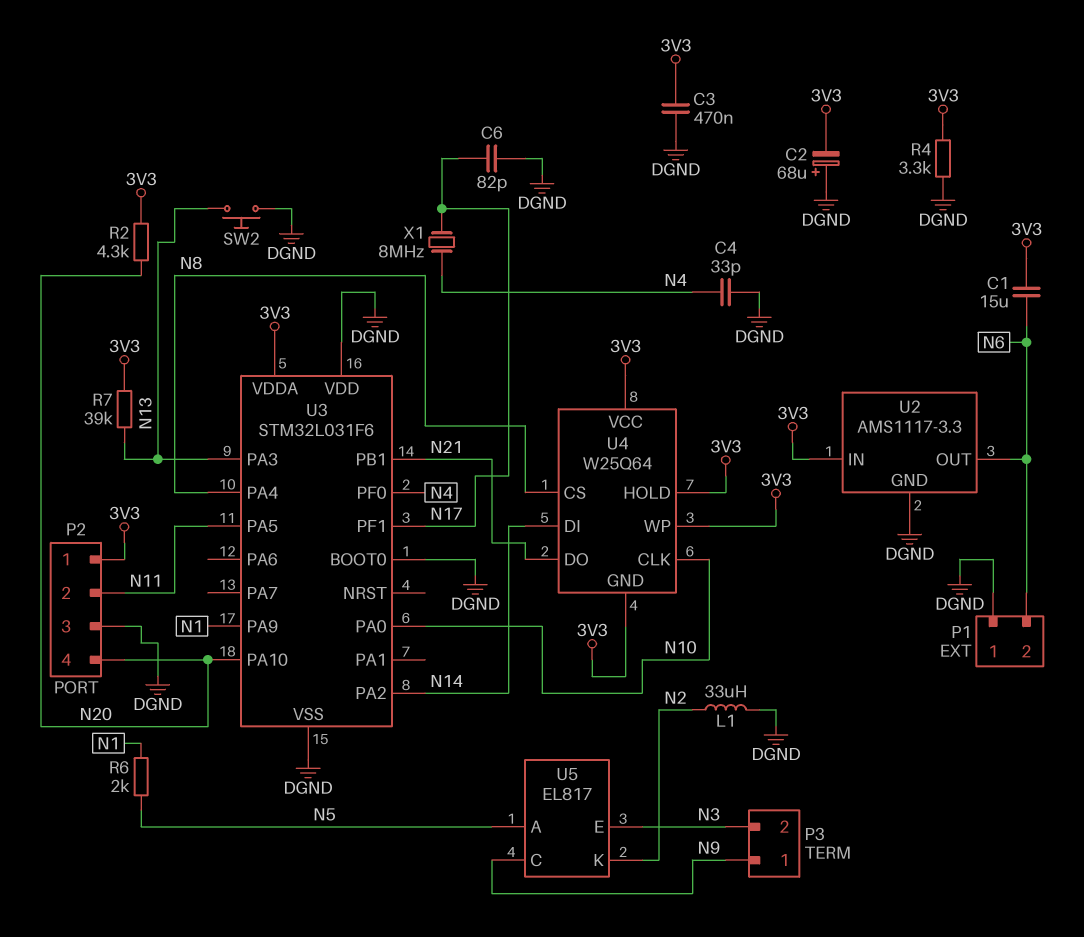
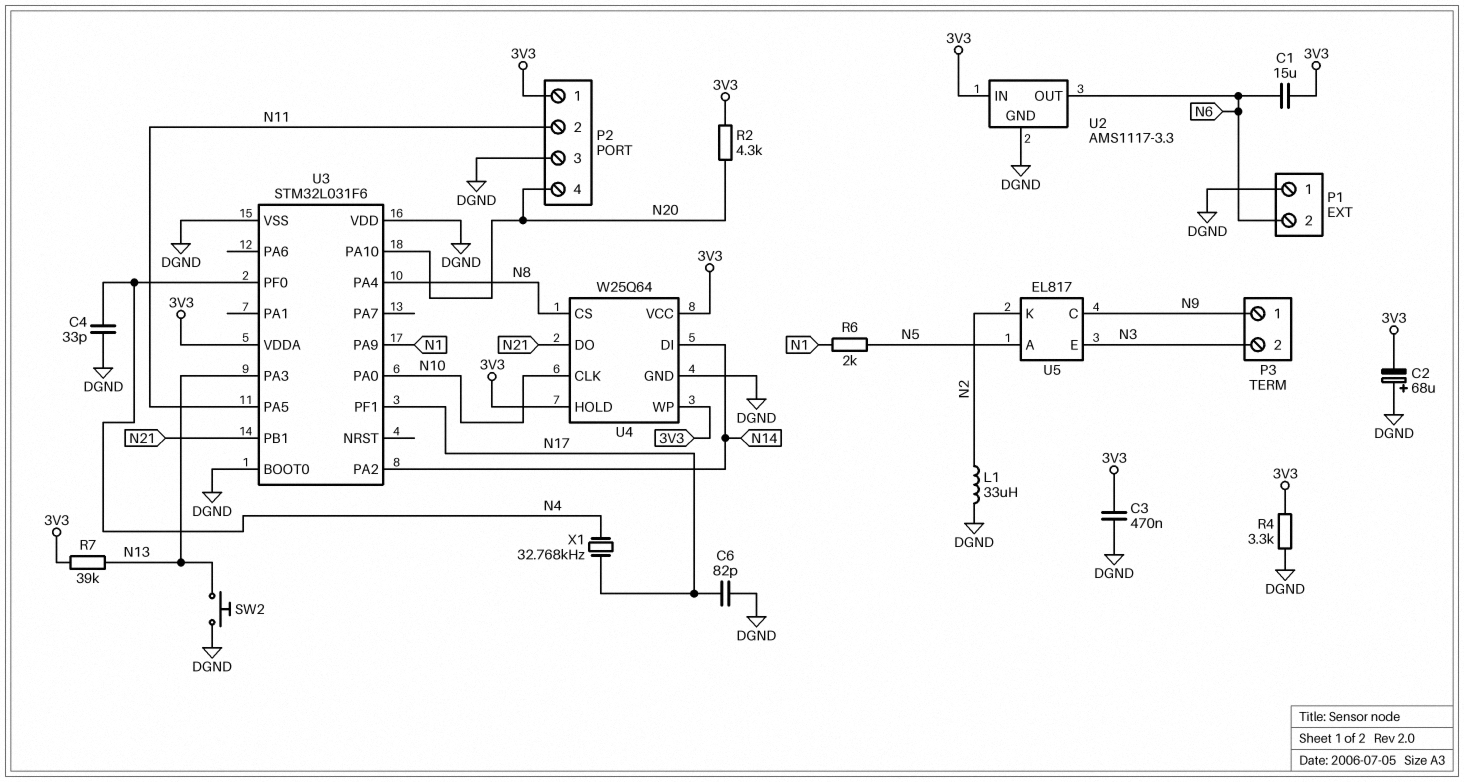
U4 pin GND: 3V3 -> DGND
X1: 8MHz (N4, N17) -> 32.768kHz (N4, N17)

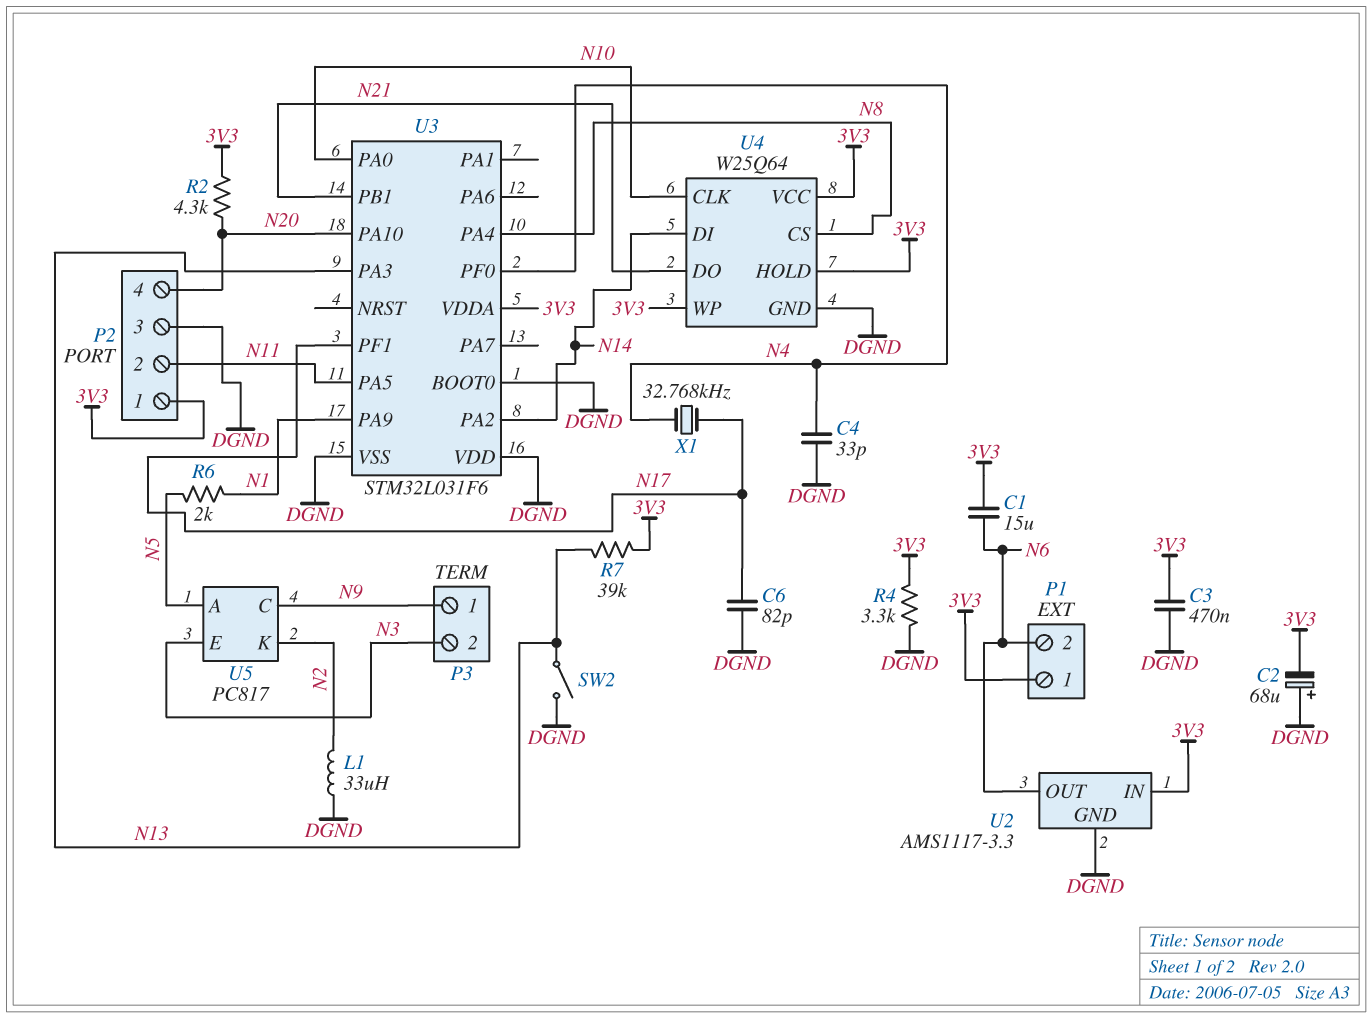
P1 pin 1: DGND -> 3V3
SW2: button (DGND, N13) -> switch (DGND, N13)
U5: EL817 -> PC817

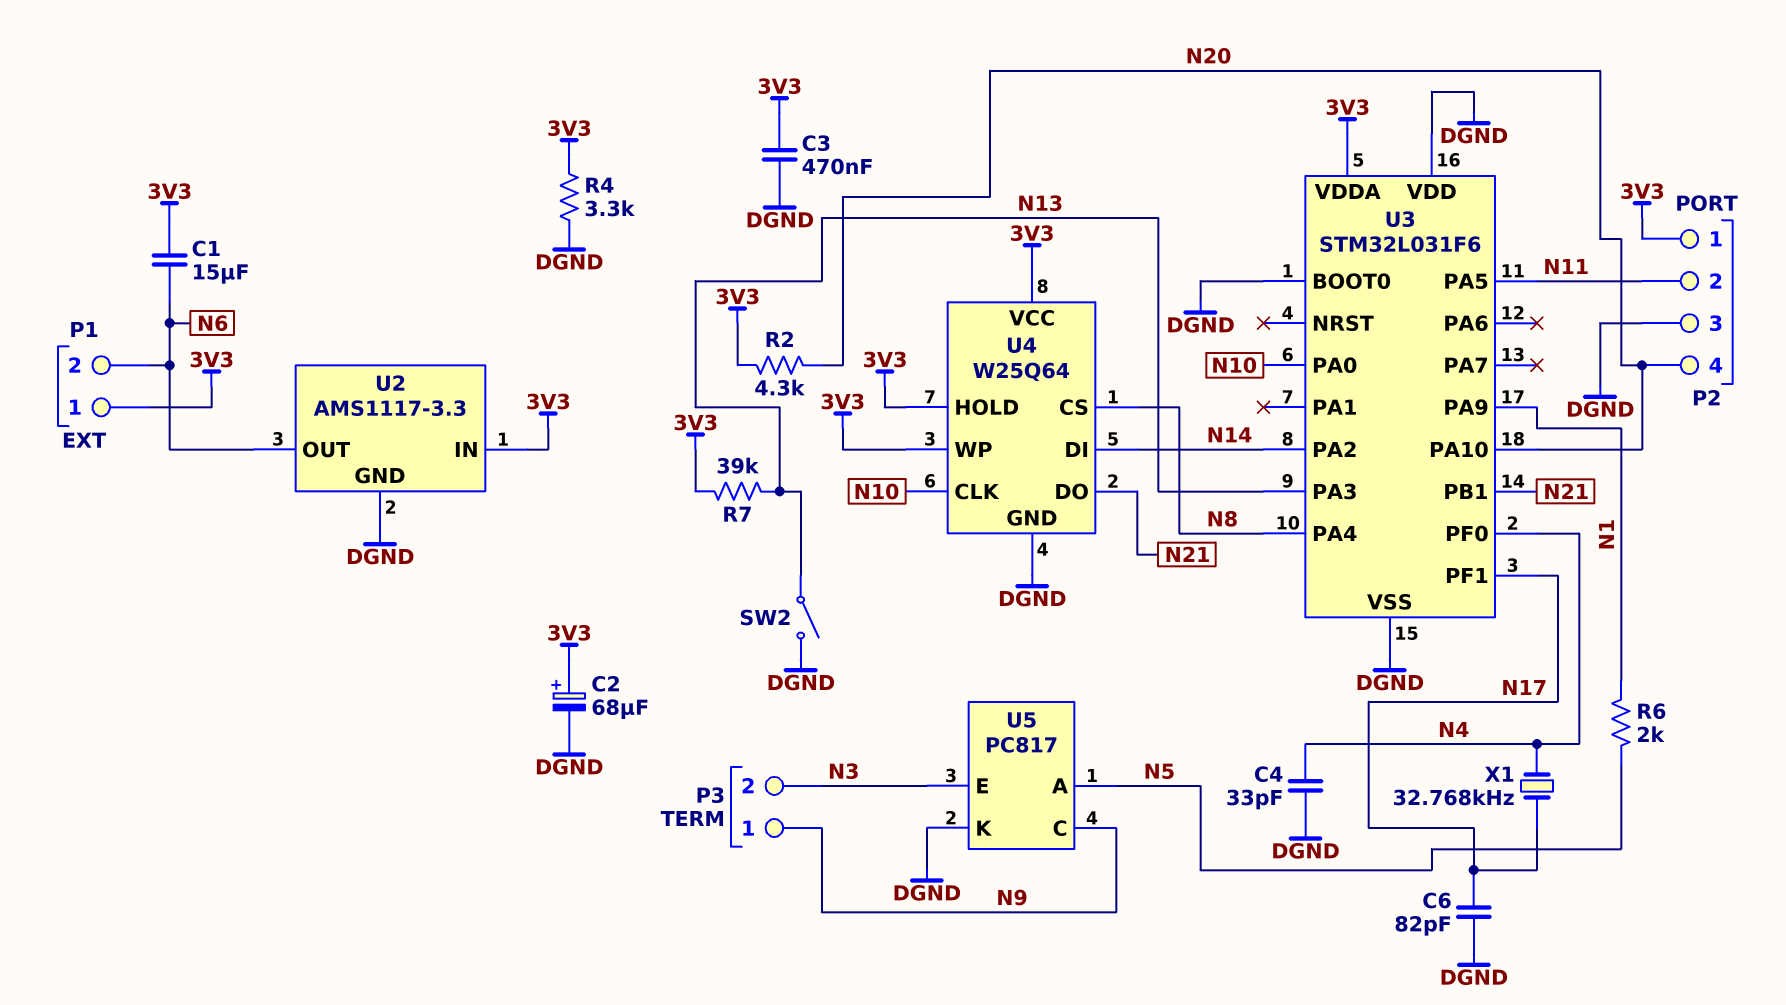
C2: 68uF (plus DGND, minus 3V3) -> 68uF (plus 3V3, minus DGND)
L1: 33uH (DGND, N2) -> none
U5 pin K: N2 -> DGND

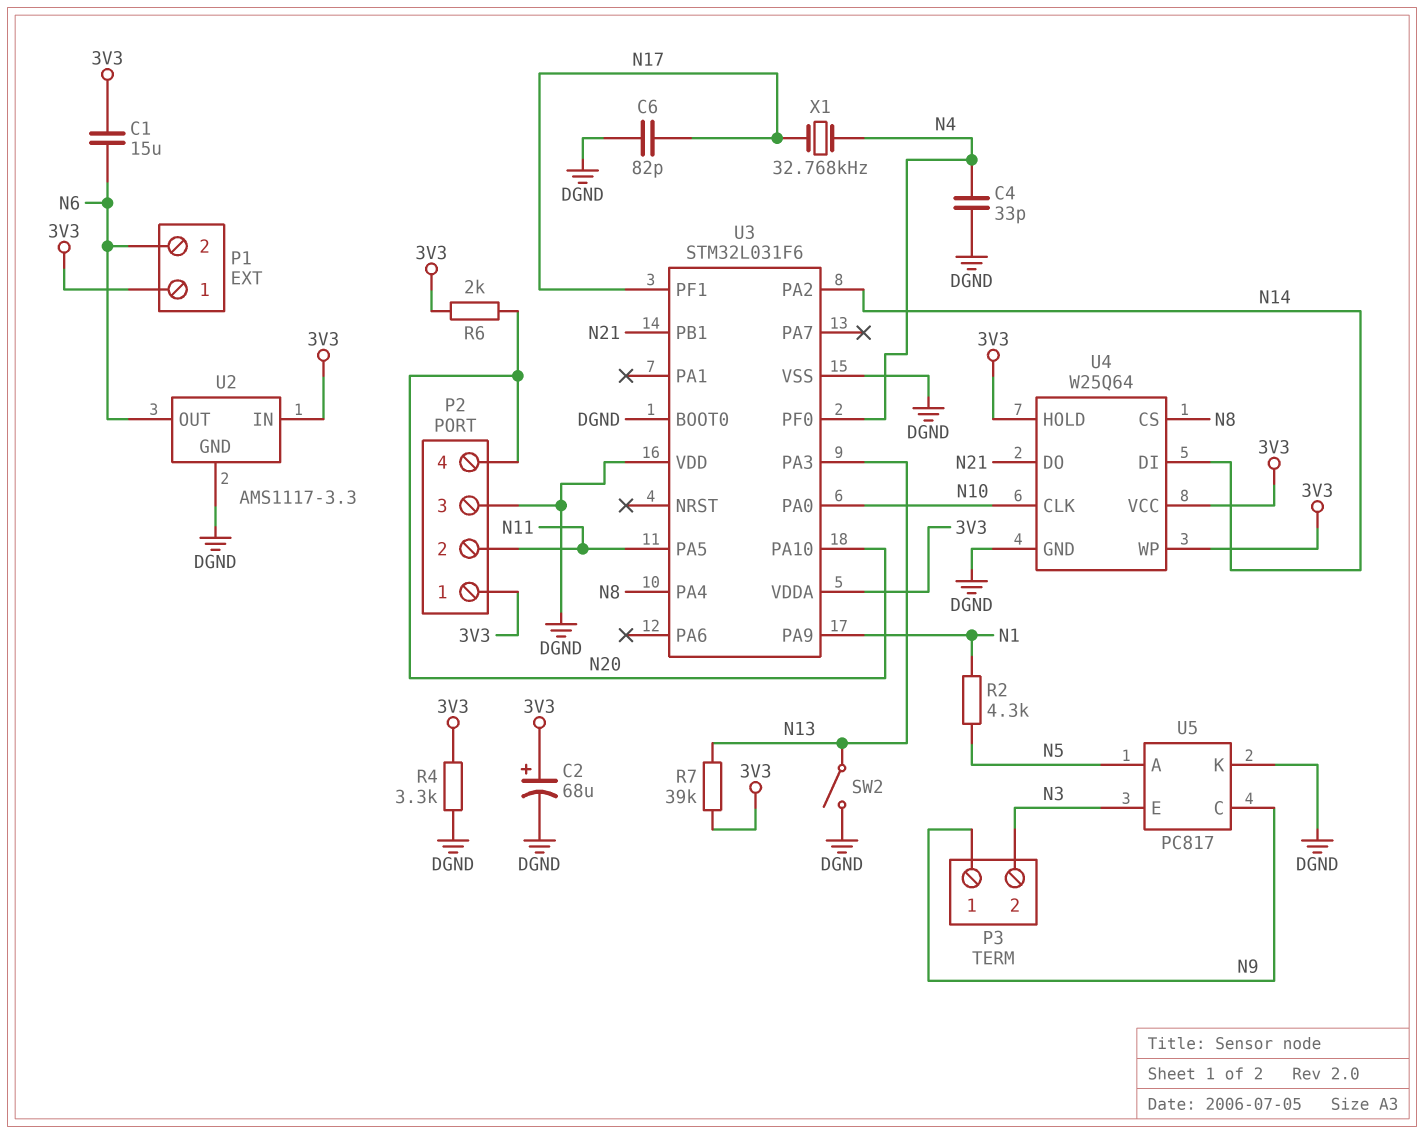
C3: 470nF (3V3, DGND) -> none
R2: 4.3k (3V3, N20) -> 4.3k (N1, N5)
R6: 2k (N1, N5) -> 2k (3V3, N20)

